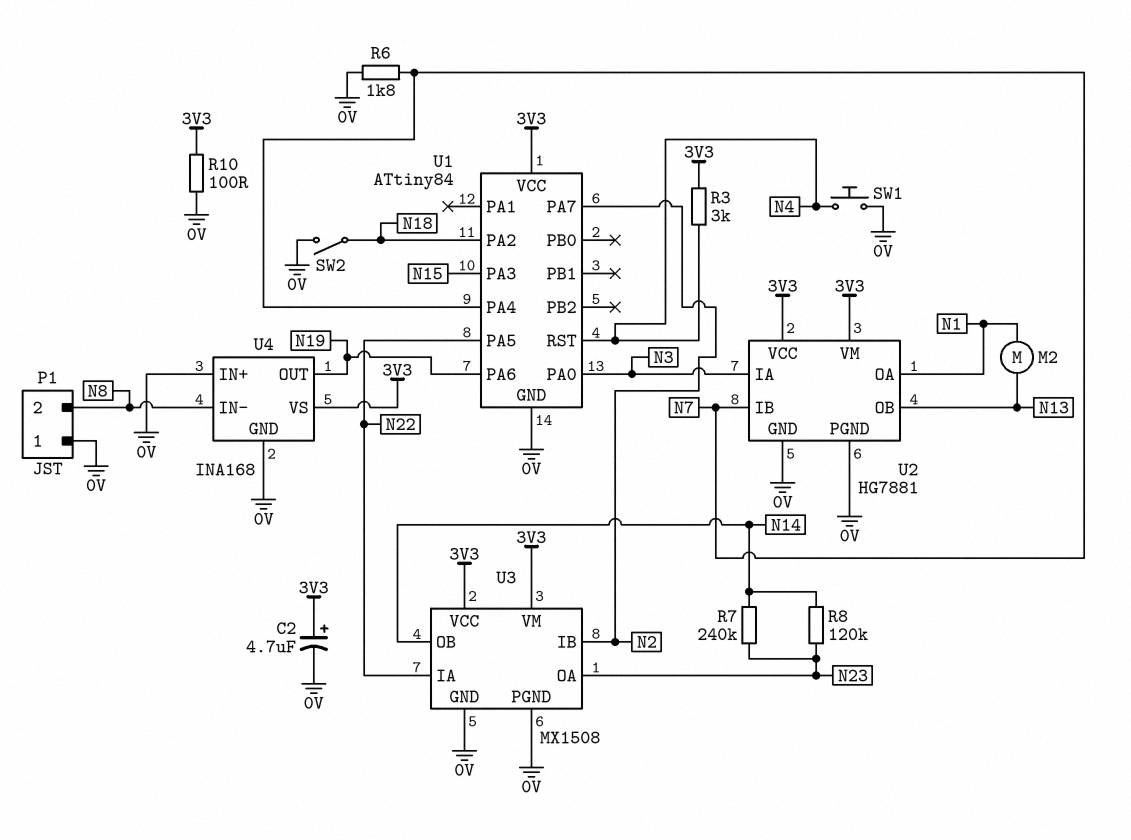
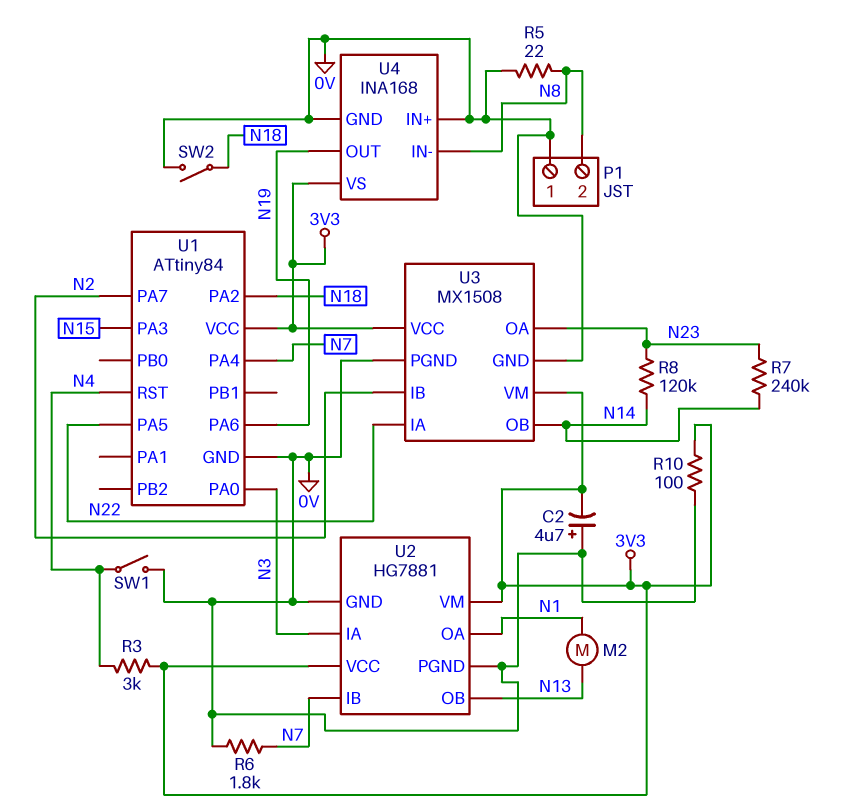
C2: 4.7uF (plus 3V3, minus 0V) -> 4.7uF (plus 0V, minus 3V3)
R5: none -> 22 (0V, N8)
SW1: button (0V, N4) -> switch (0V, N4)

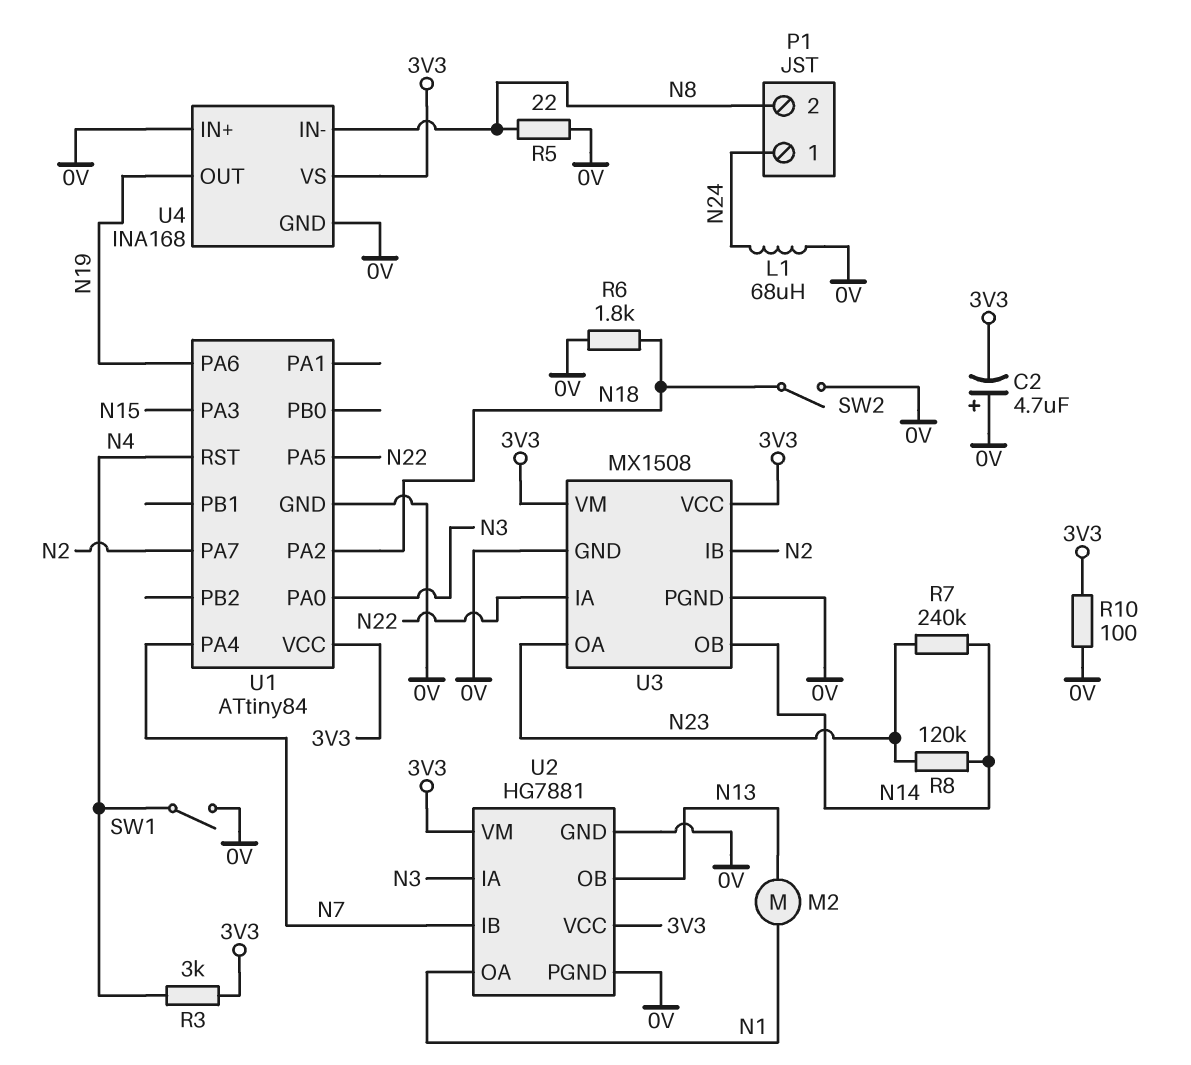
L1: none -> 68uH (0V, N24)
P1 pin 1: 0V -> N24
R6: 1.8k (0V, N7) -> 1.8k (0V, N18)

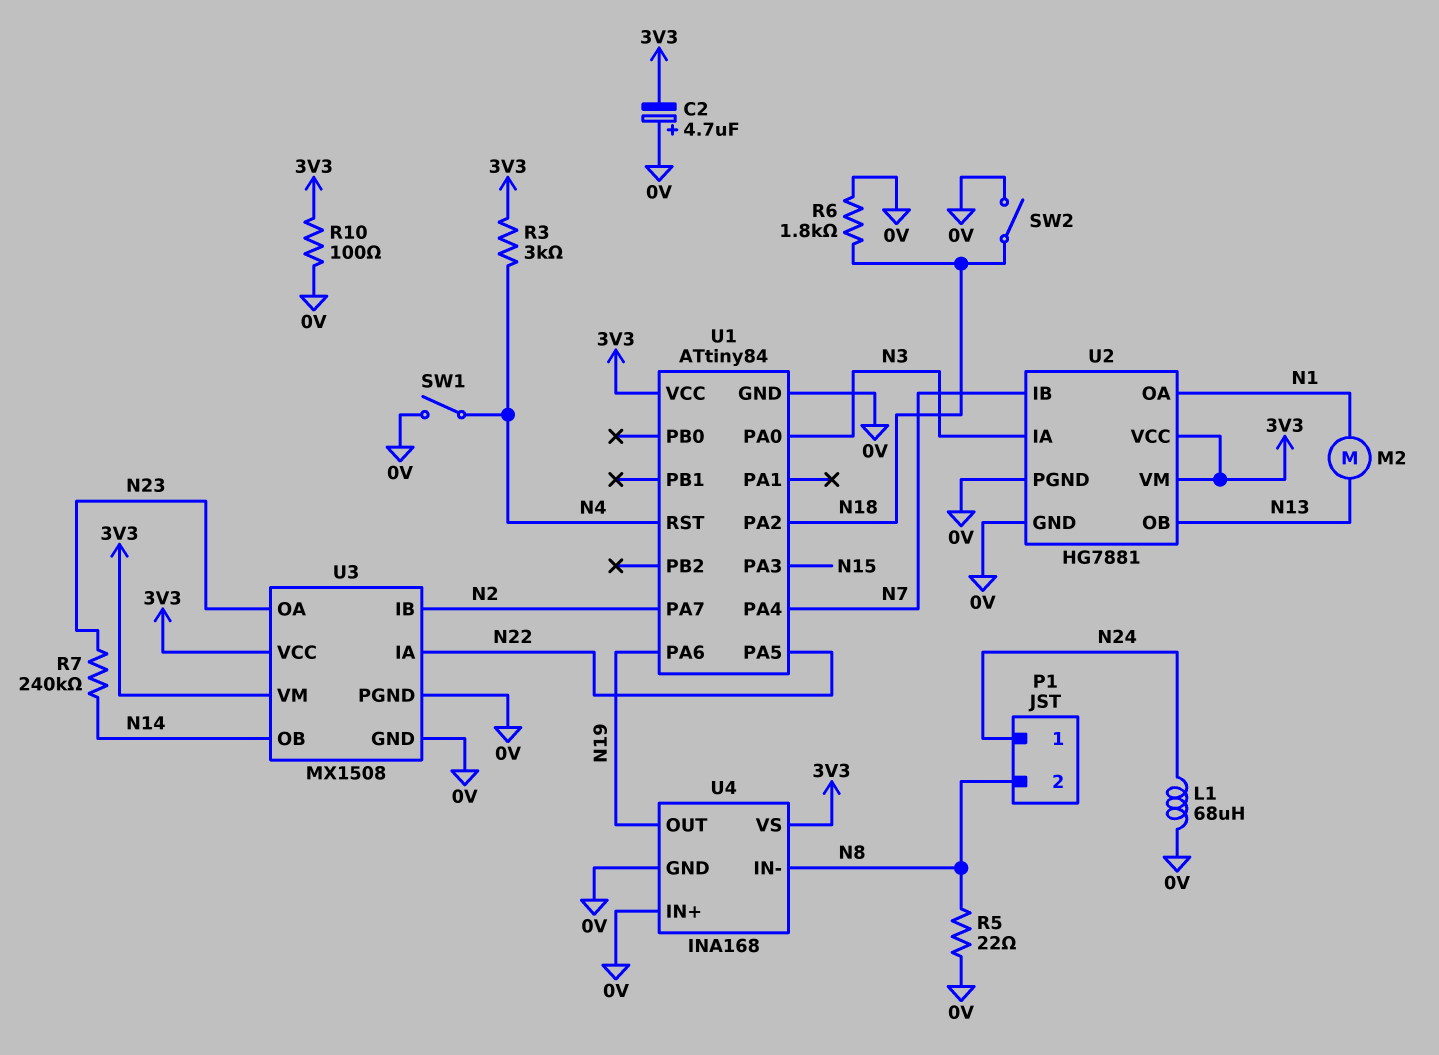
R8: 120k (N14, N23) -> none

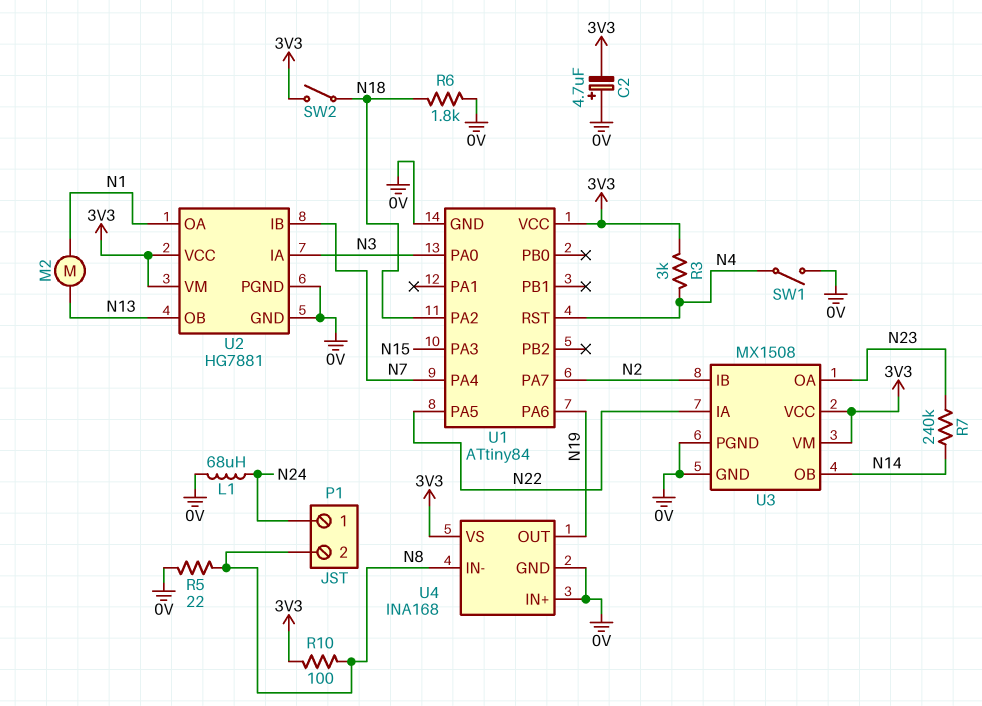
R10: 100 (0V, 3V3) -> 100 (3V3, N8)
SW2: switch (0V, N18) -> switch (3V3, N18)

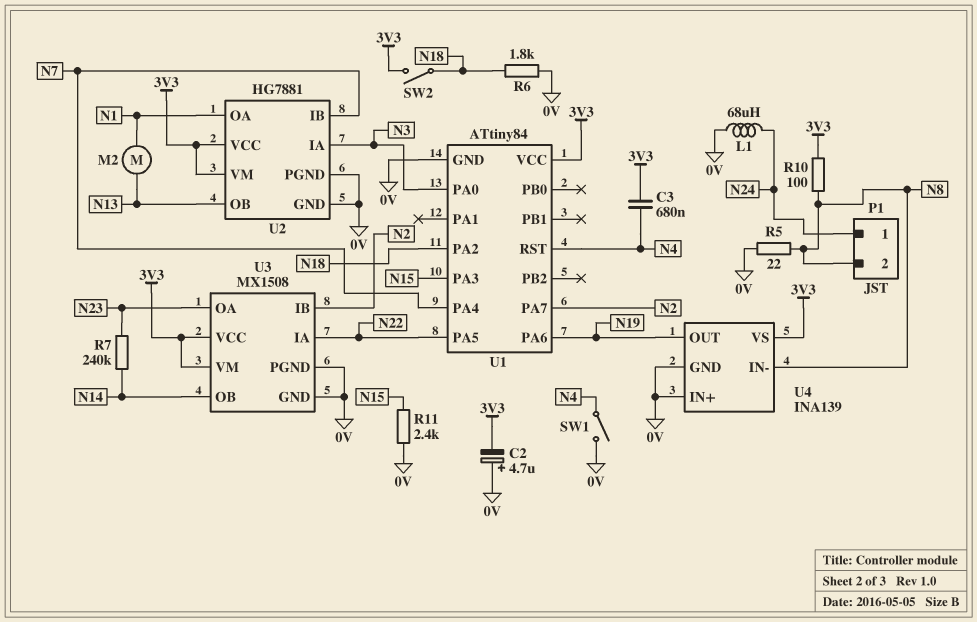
C3: none -> 680nF (3V3, N4)
R3: 3k (3V3, N4) -> none
R11: none -> 2.4k (0V, N15)
U4: INA168 -> INA139

